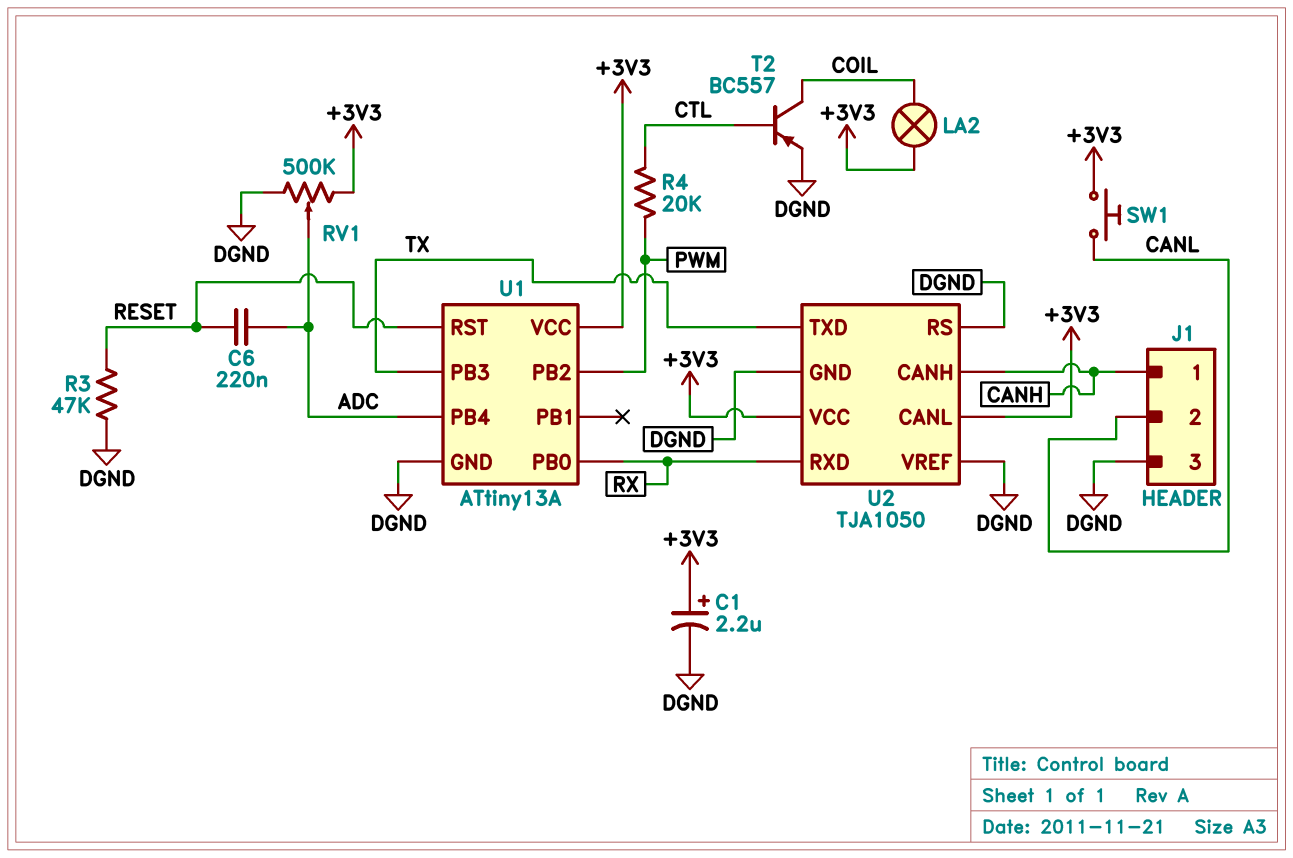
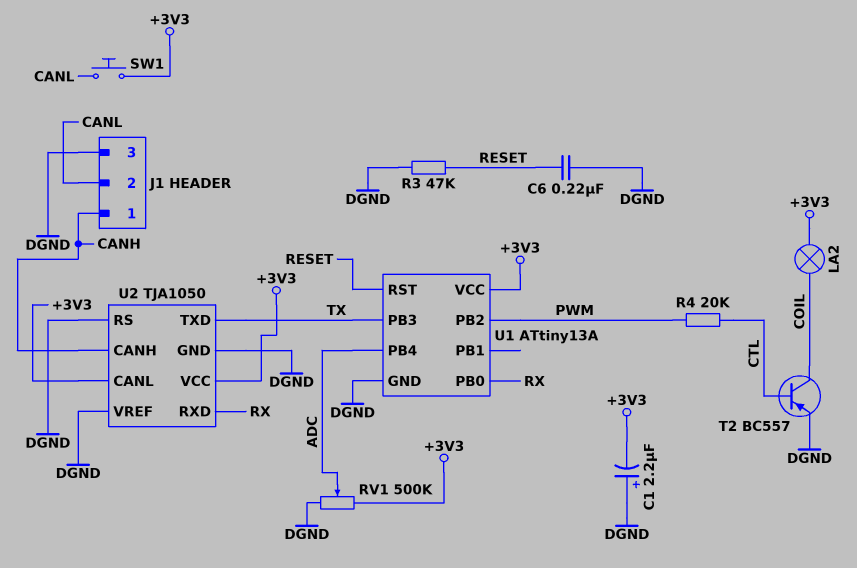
C1: 2.2uF (plus +3V3, minus DGND) -> 2.2uF (plus DGND, minus +3V3)
C6: 220nF (ADC, RESET) -> 220nF (DGND, RESET)

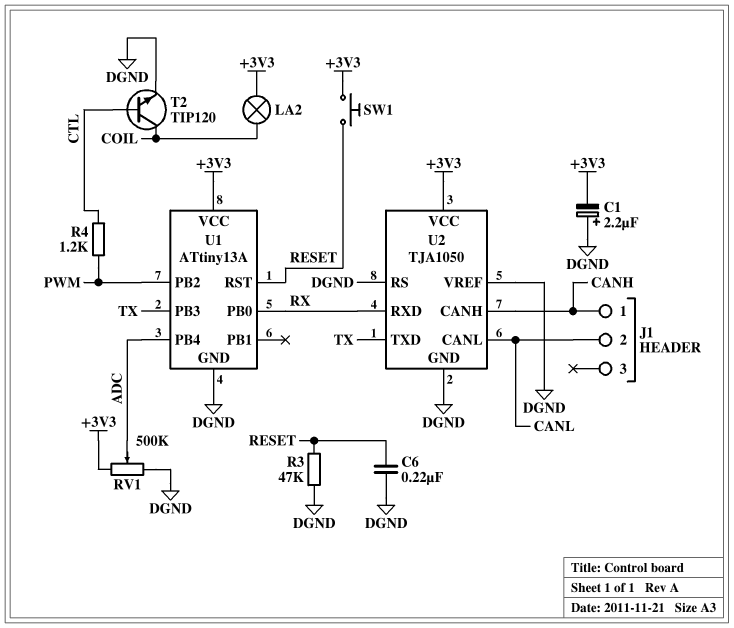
J1 pin 3: DGND -> none
R4: 20k (CTL, PWM) -> 1.2k (CTL, PWM)
SW1: button (+3V3, CANL) -> button (+3V3, RESET)
T2: PNP BC557 (B CTL, C COIL, E DGND) -> NPN TIP120 (B CTL, C COIL, E DGND)
U2 pin CANL: +3V3 -> CANL

